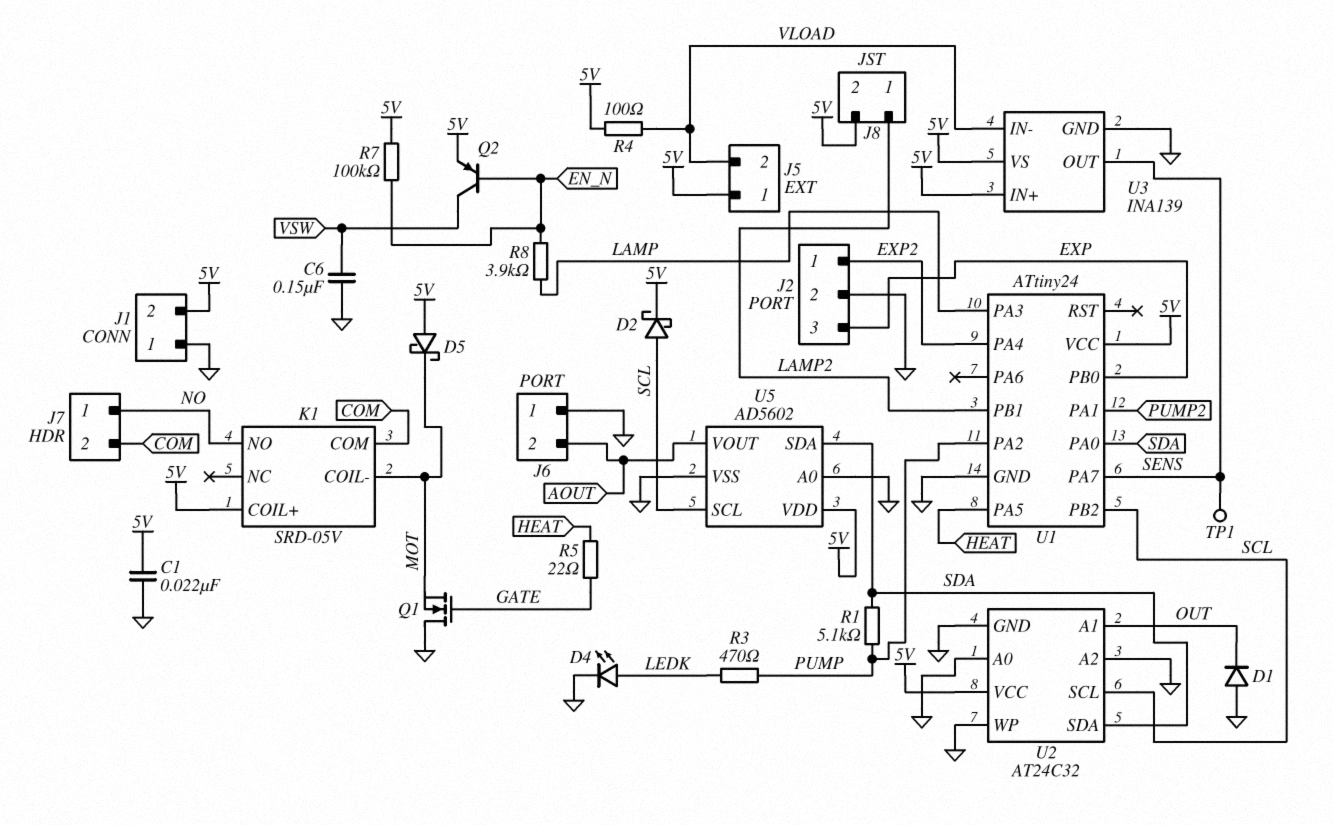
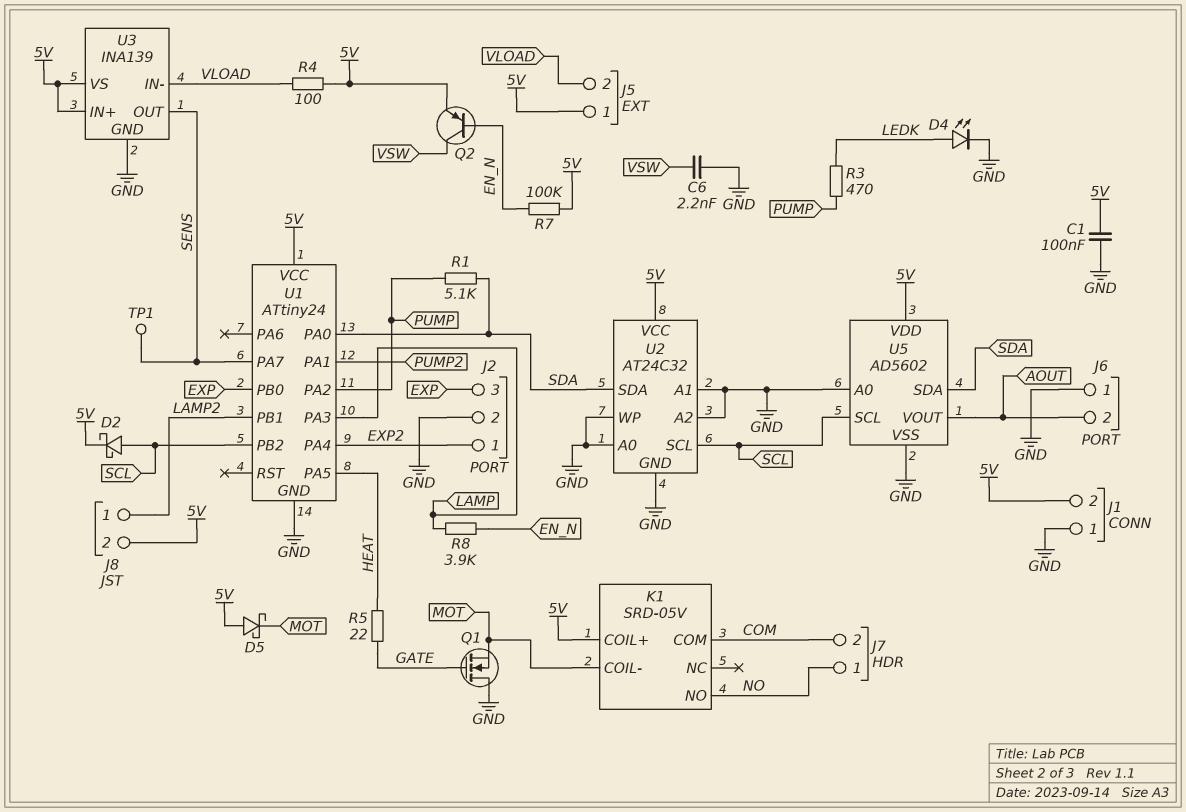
C1: 22nF (5V, GND) -> 100nF (5V, GND)
C6: 150nF (GND, VSW) -> 2.2nF (GND, VSW)
D1: diode (A GND, K OUT) -> none
U2 pin A1: OUT -> GND

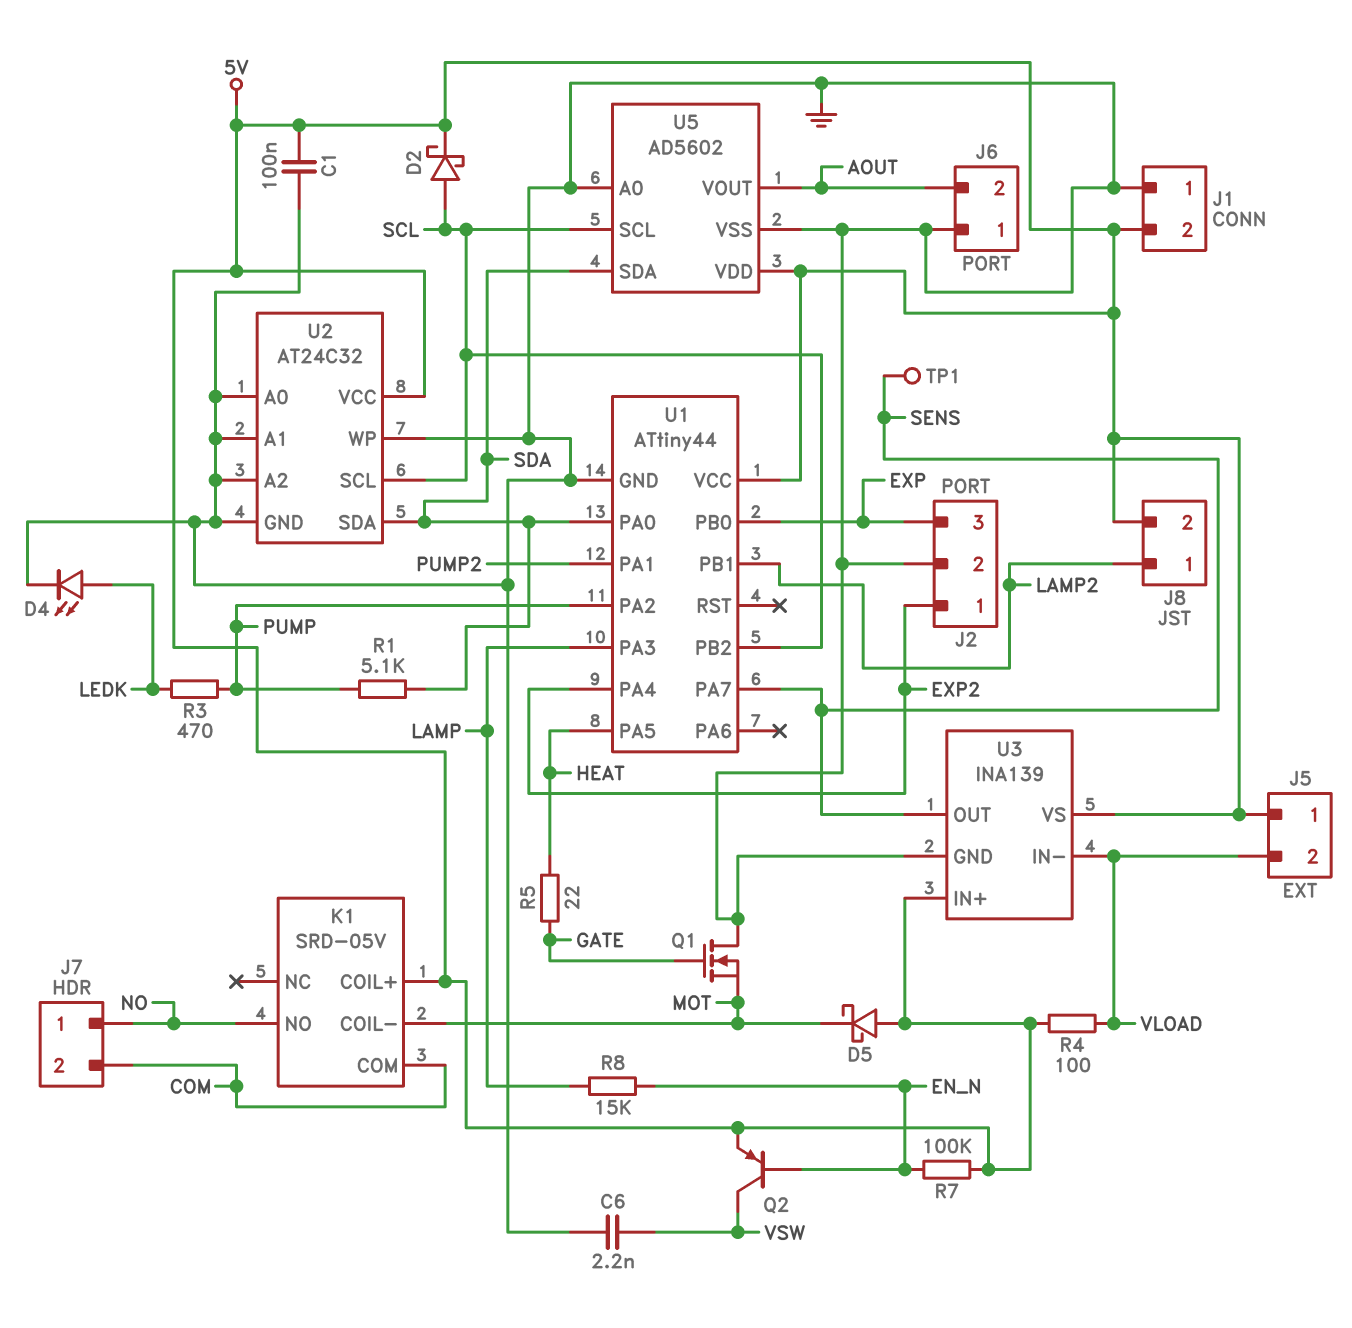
R8: 3.9k (EN_N, LAMP) -> 15k (EN_N, LAMP)
U1: ATtiny24 -> ATtiny44

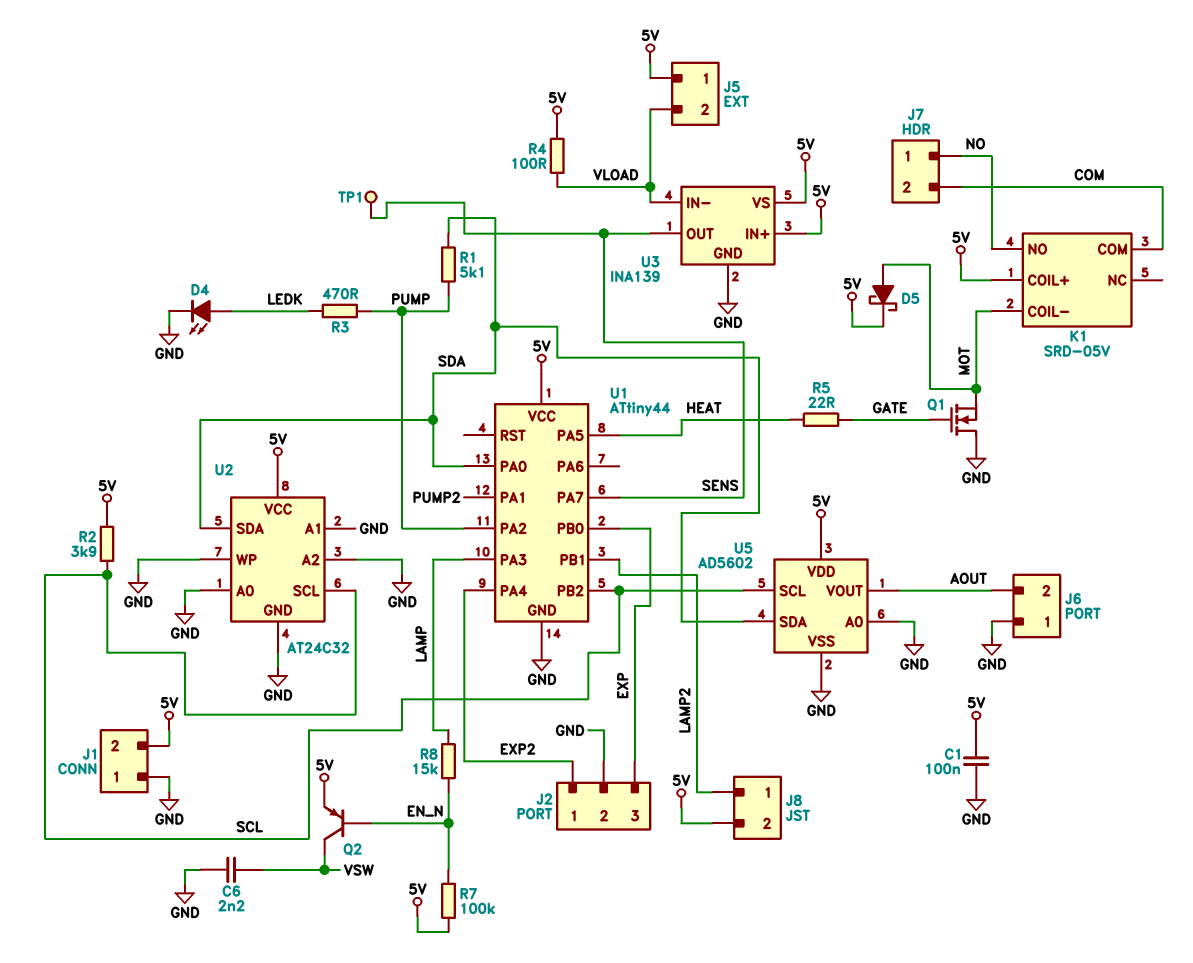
D2: schottky (A SCL, K 5V) -> none
D5: schottky (A 5V, K MOT) -> schottky (A MOT, K 5V)
R2: none -> 3.9k (5V, SCL)

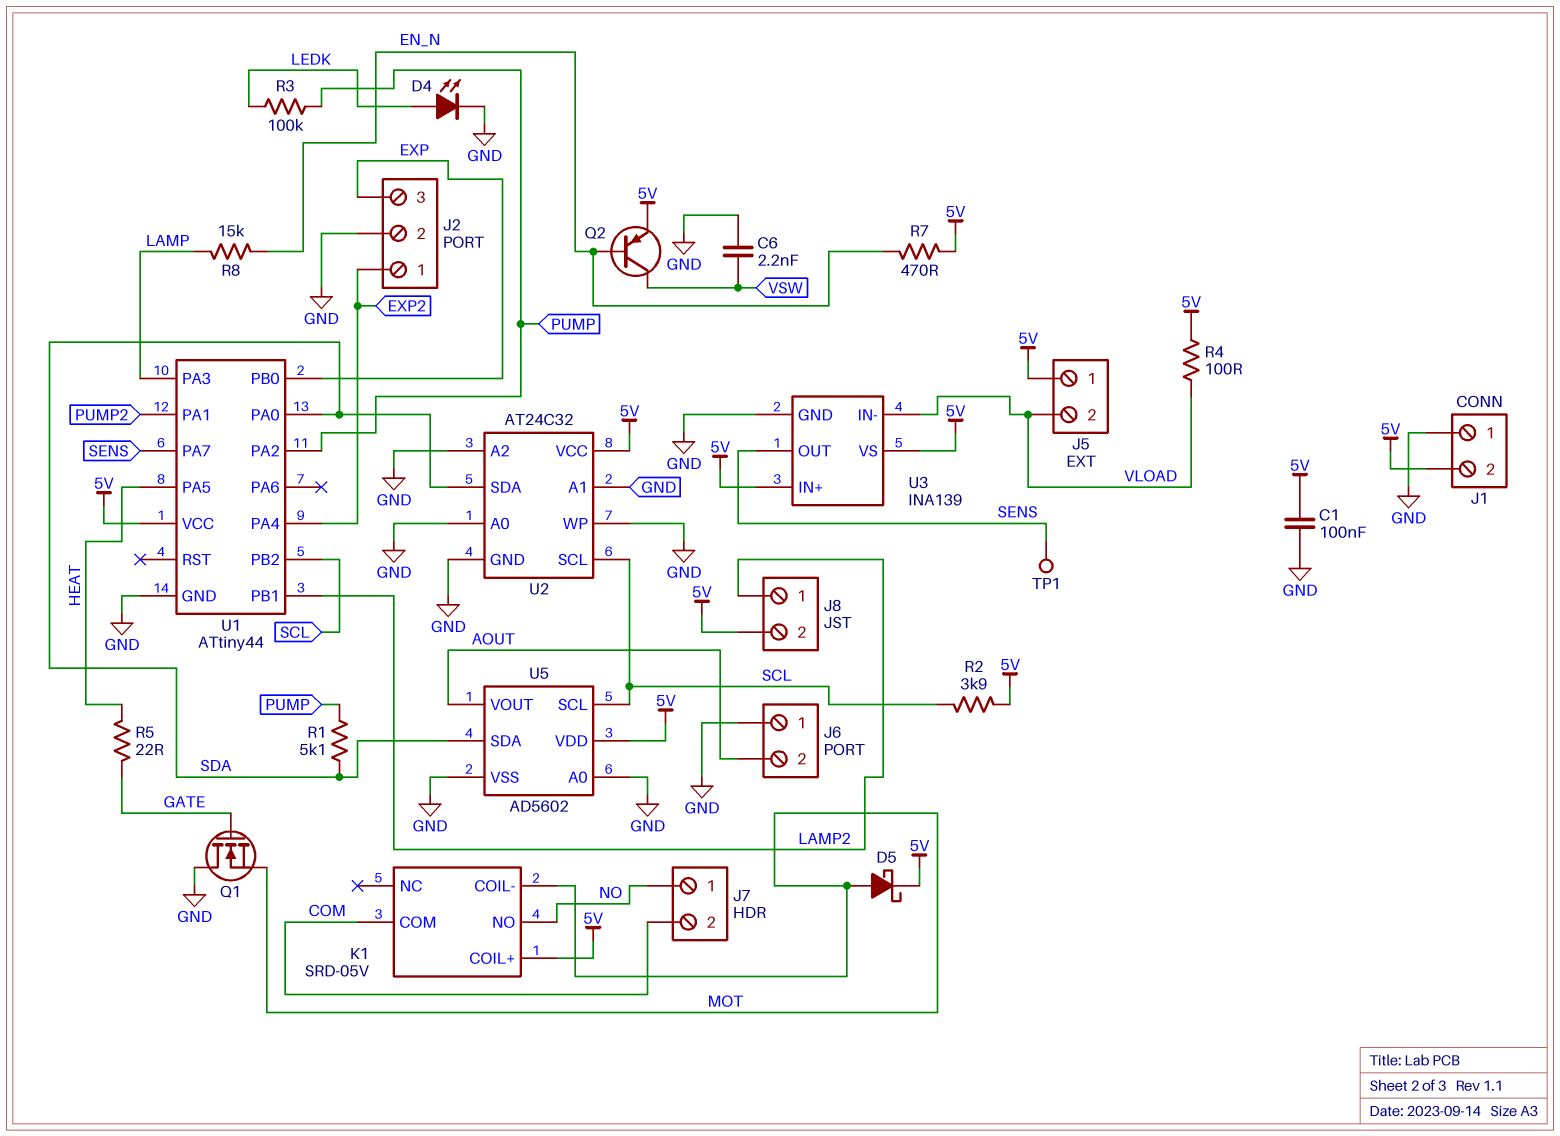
R3: 470 (LEDK, PUMP) -> 100k (LEDK, PUMP)
R7: 100k (5V, EN_N) -> 470 (5V, EN_N)

